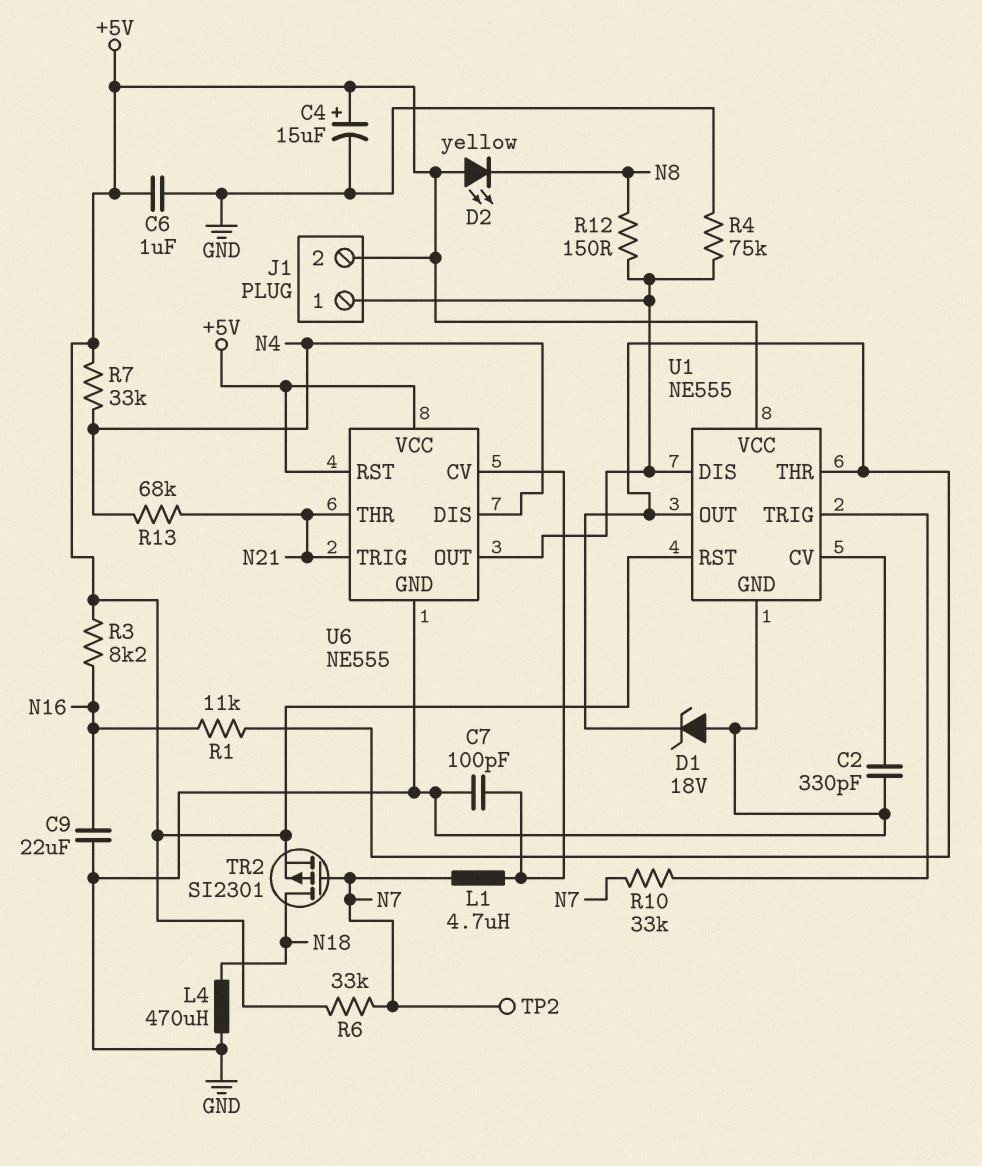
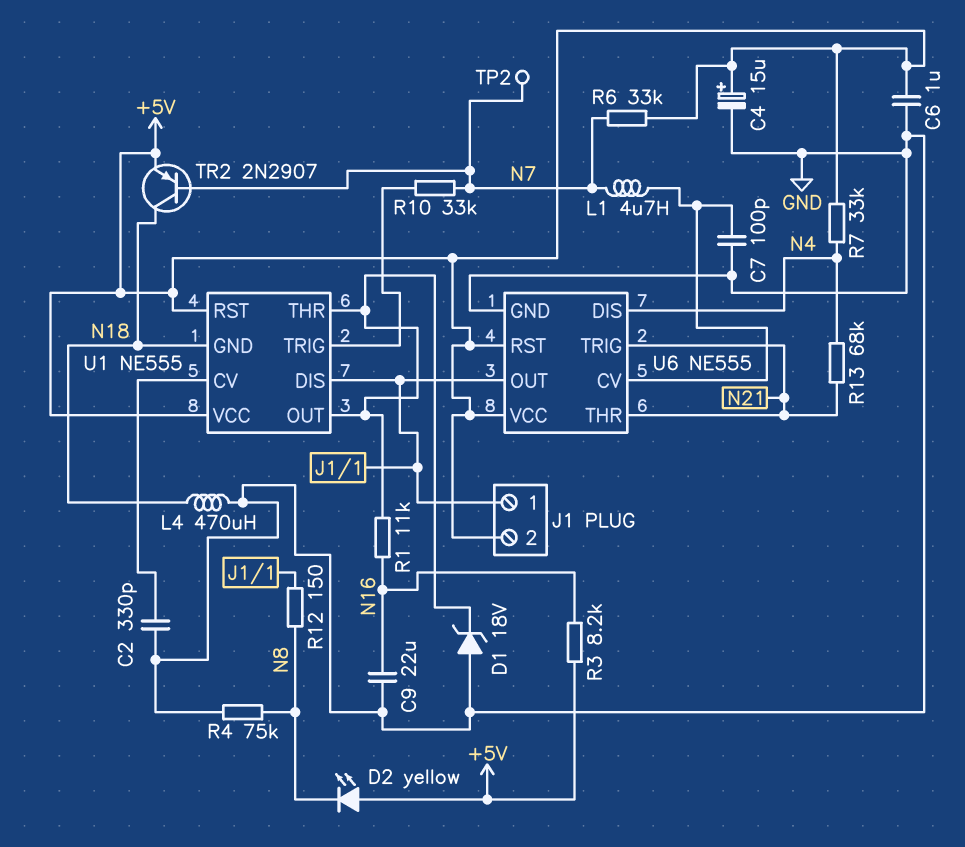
R4: 75k (GND, J1/1) -> 75k (GND, N8)
TR2: PMOS SI2301 (G N7, D N18, S +5V) -> PNP 2N2907 (B N7, C N18, E +5V)
U1 pin GND: GND -> N18

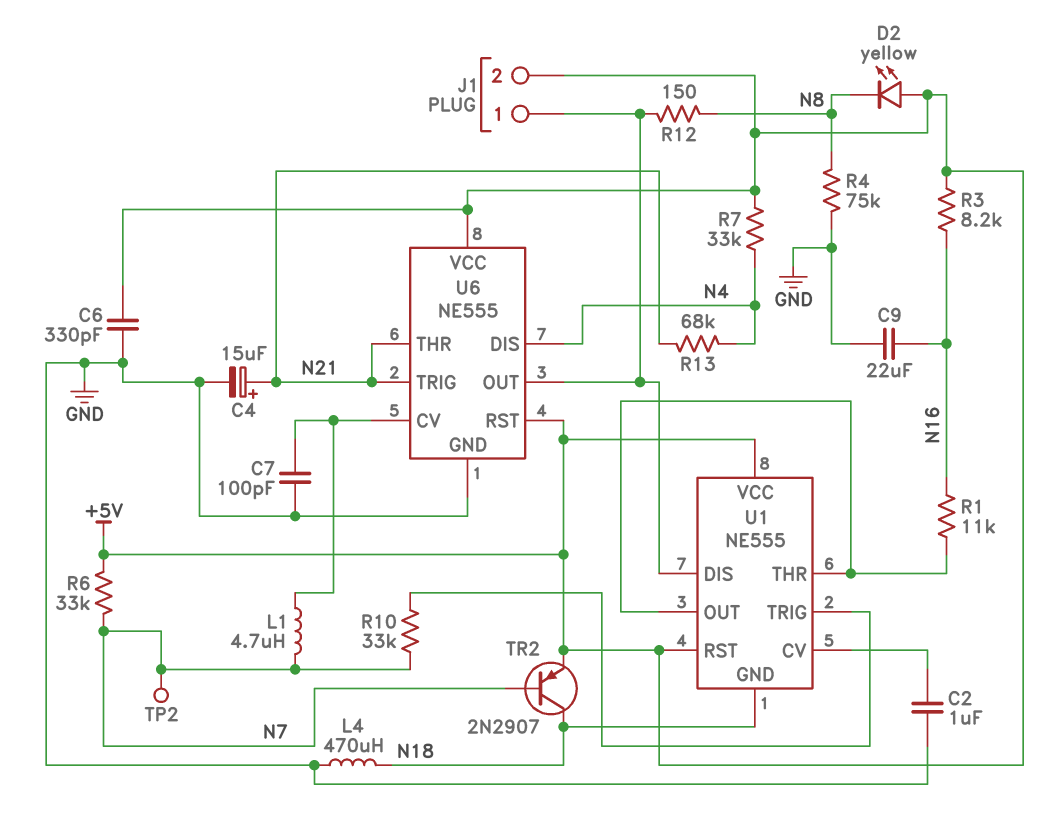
C2: 330pF (GND, U1/CV) -> 1uF (GND, U1/CV)
C4: 15uF (plus +5V, minus GND) -> 15uF (plus N21, minus GND)
C6: 1uF (+5V, GND) -> 330pF (+5V, GND)
D1: zener 18V (A GND, K U1/OUT) -> none

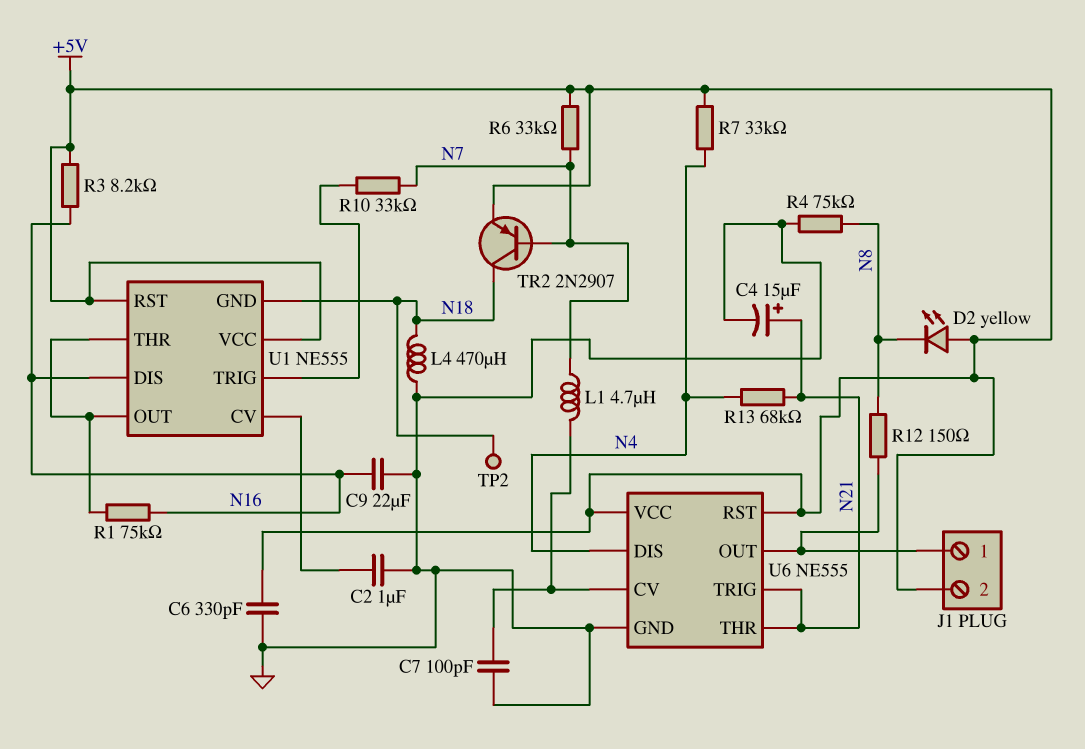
R1: 11k (N16, U1/OUT) -> 75k (N16, U1/OUT)
TP2: test point (N7) -> test point (N18)
U1 pin DIS: J1/1 -> N16

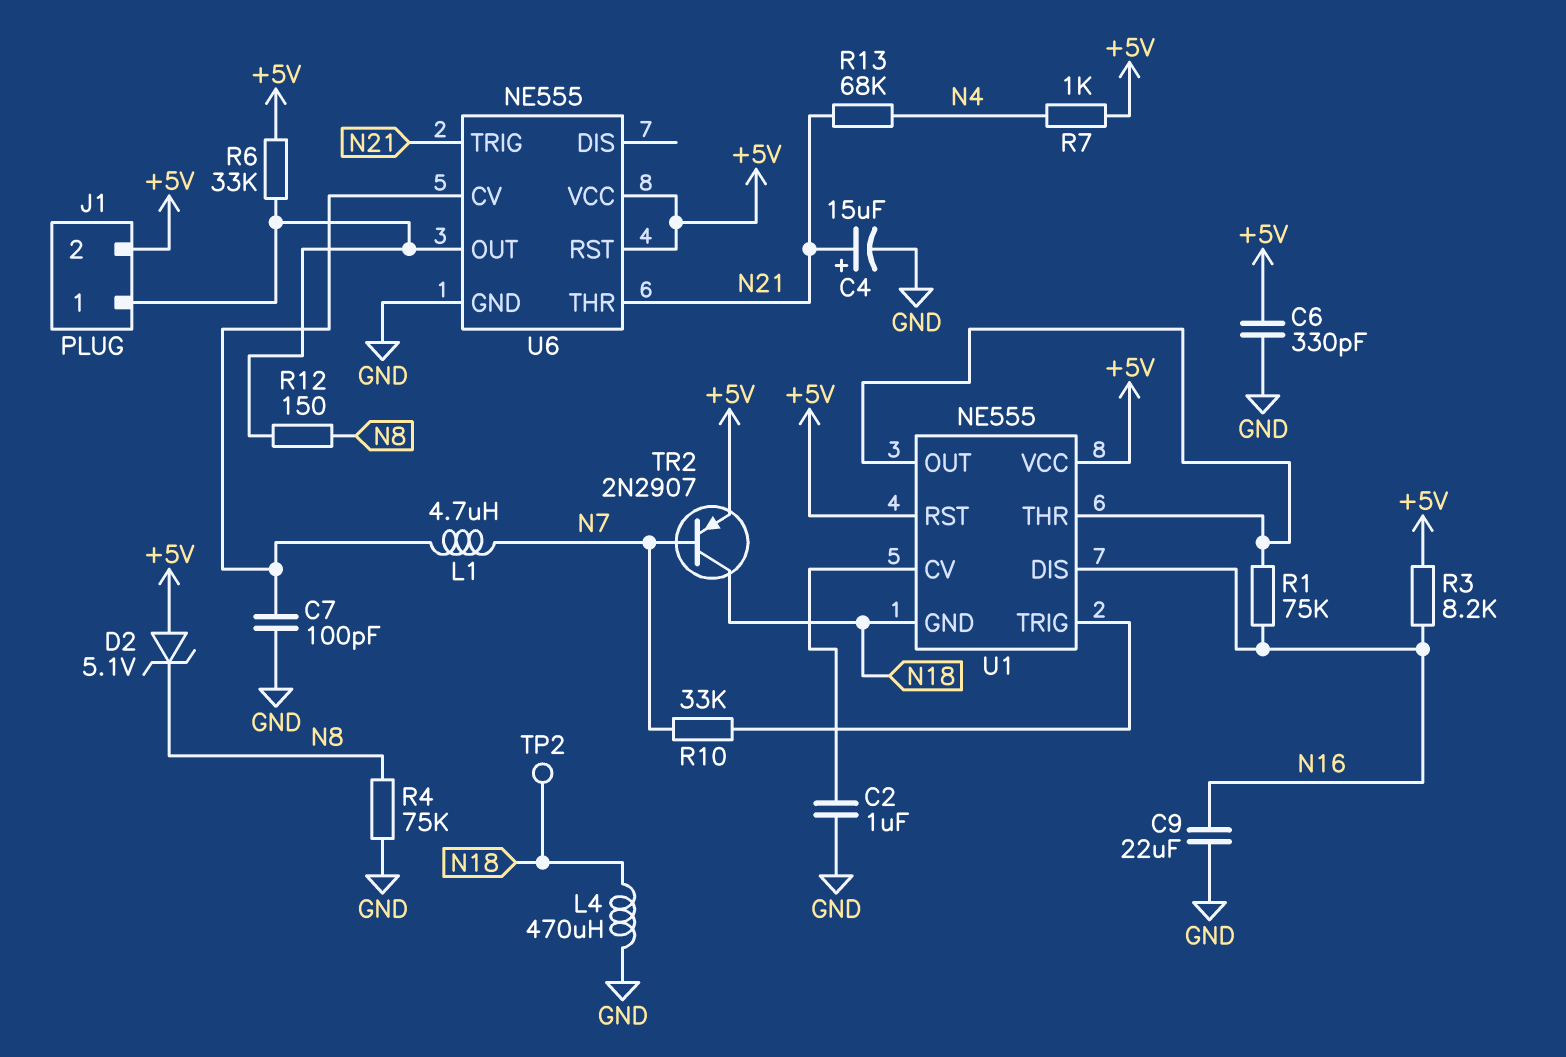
D2: LED yellow (A +5V, K N8) -> zener 5.1V (A +5V, K N8)
R6: 33k (+5V, N7) -> 33k (+5V, J1/1)
R7: 33k (+5V, N4) -> 1k (+5V, N4)
U6 pin DIS: N4 -> none

